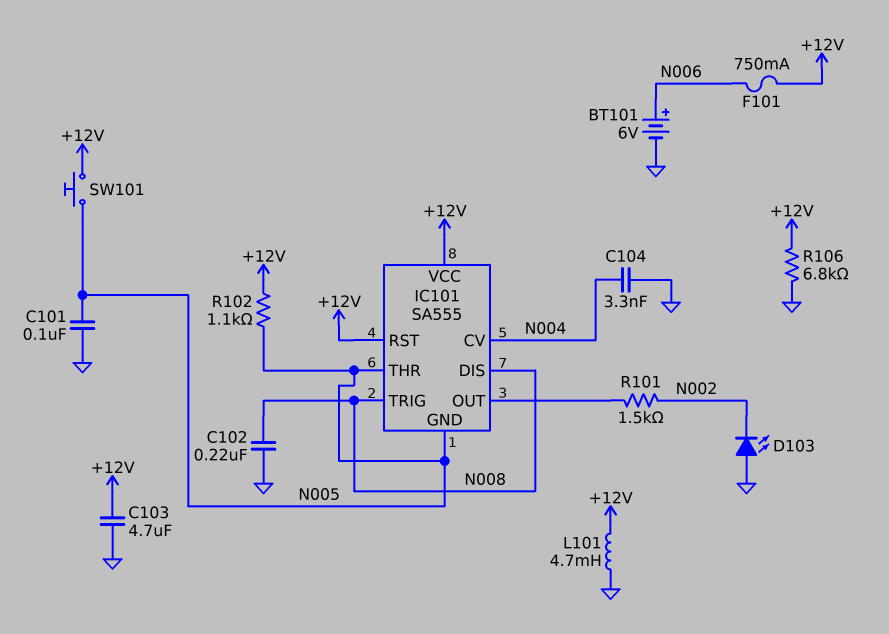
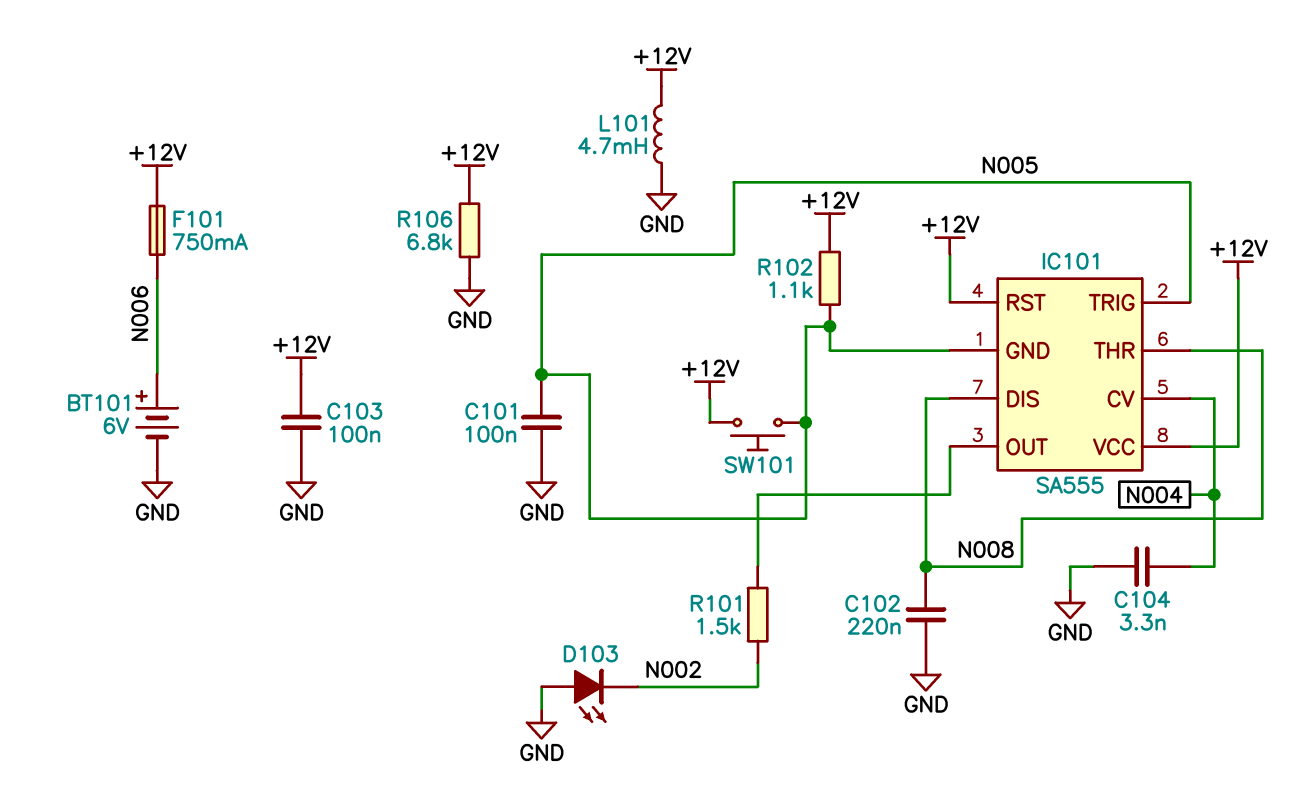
C103: 4.7uF (+12V, GND) -> 100nF (+12V, GND)
IC101 pin THR: N005 -> N008
IC101 pin TRIG: N008 -> N005

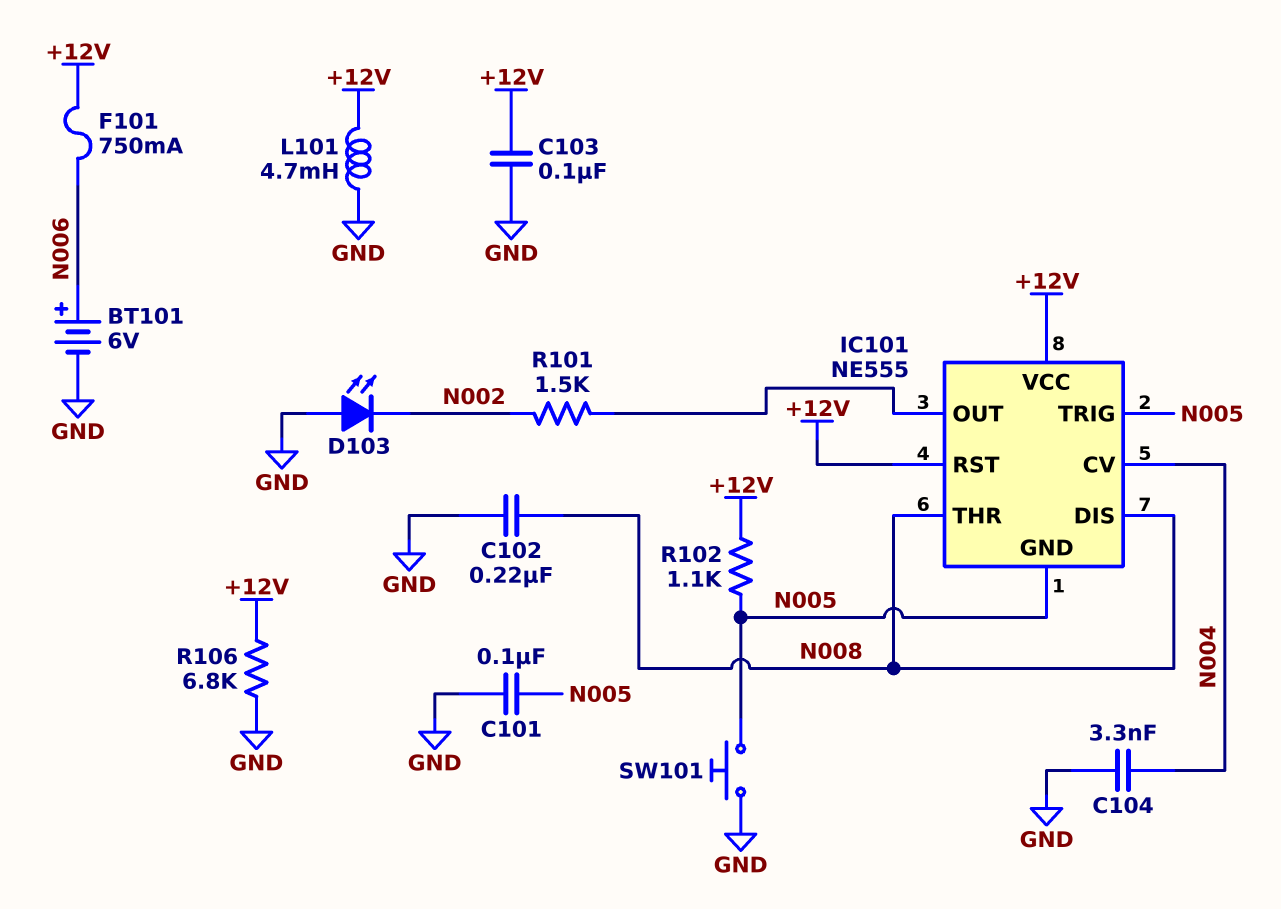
IC101: SA555 -> NE555
SW101: button (+12V, N005) -> button (GND, N005)

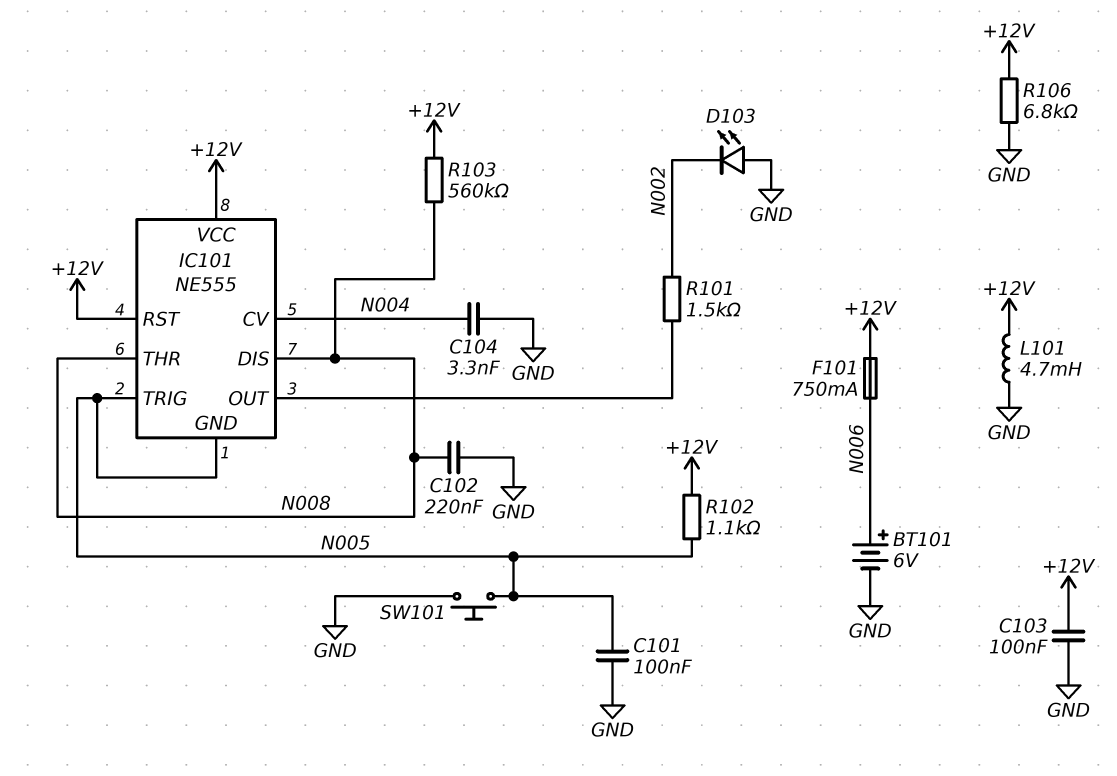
R103: none -> 560k (+12V, N008)

